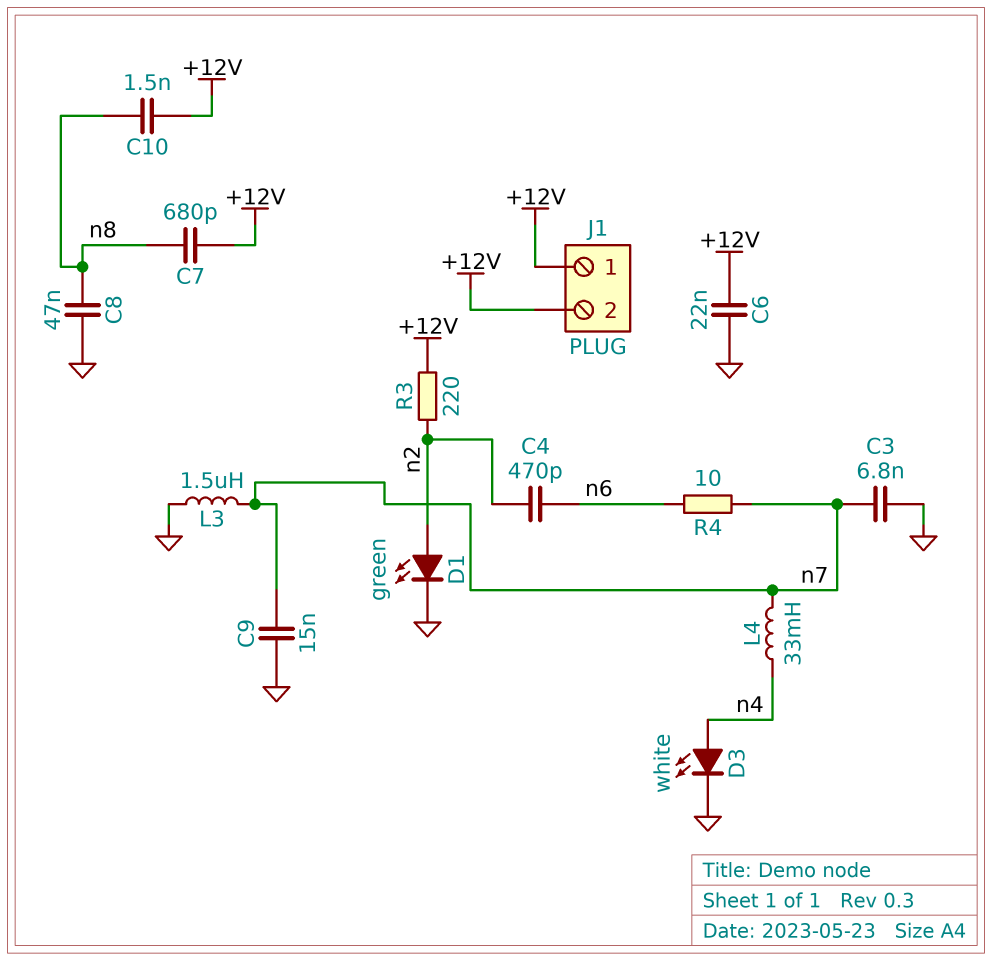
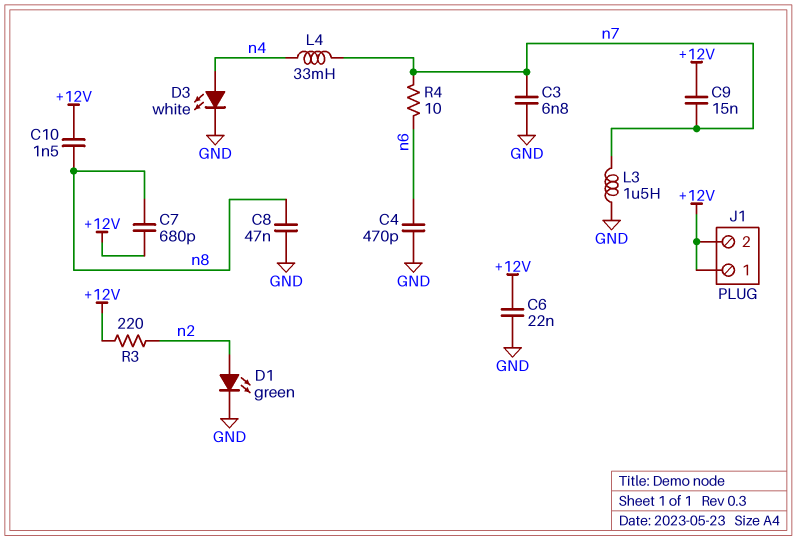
C4: 470pF (n2, n6) -> 470pF (GND, n6)
C9: 15nF (GND, n7) -> 15nF (+12V, n7)

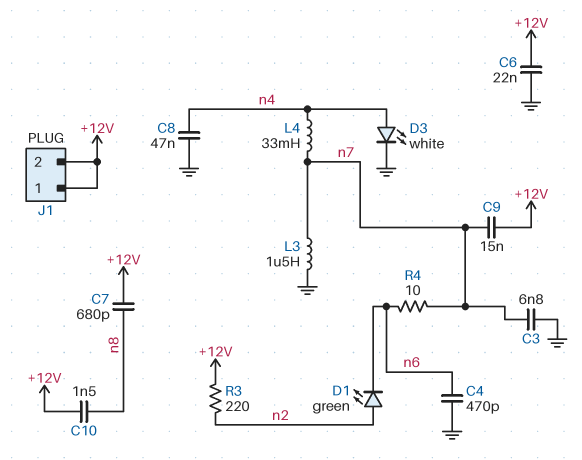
C8: 47nF (GND, n8) -> 47nF (GND, n4)
D1: LED green (A n2, K GND) -> LED green (A n2, K n6)

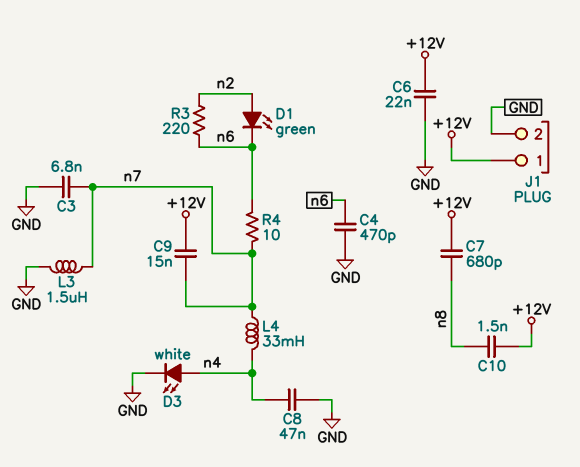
J1 pin 2: +12V -> GND
R3: 220 (+12V, n2) -> 220 (n2, n6)

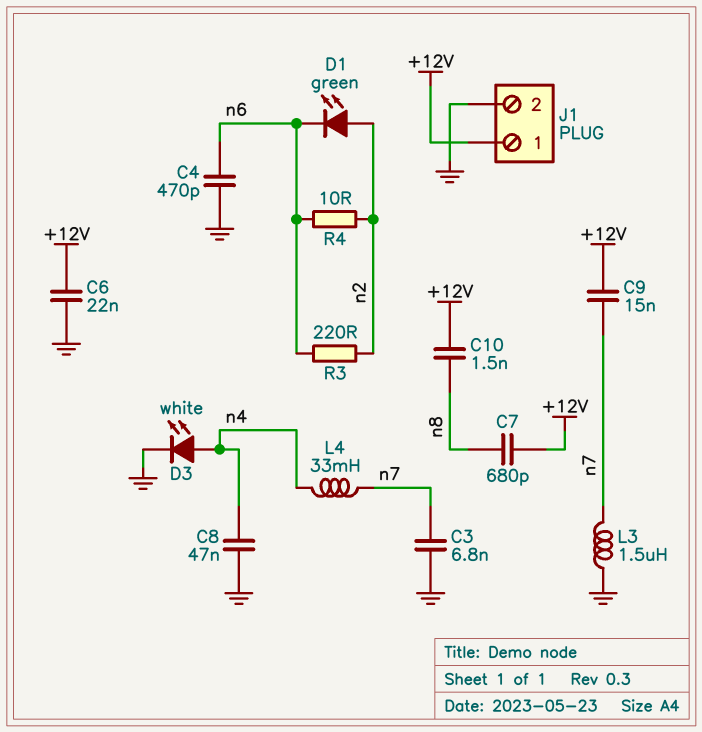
R4: 10 (n6, n7) -> 10 (n2, n6)

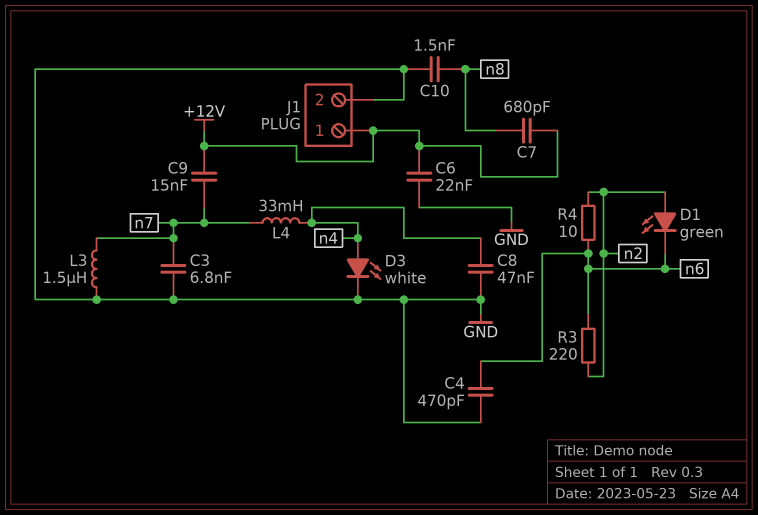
C10: 1.5nF (+12V, n8) -> 1.5nF (GND, n8)

